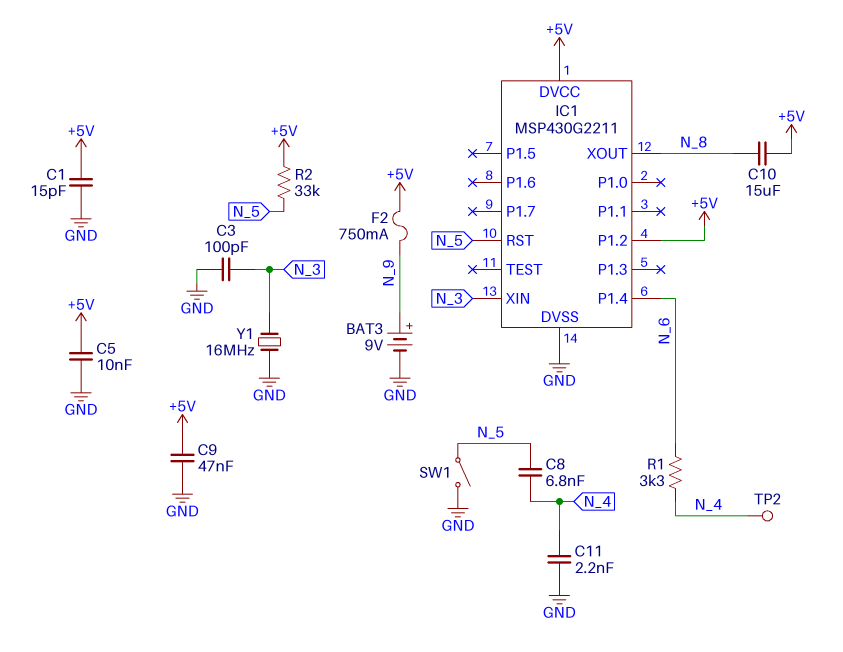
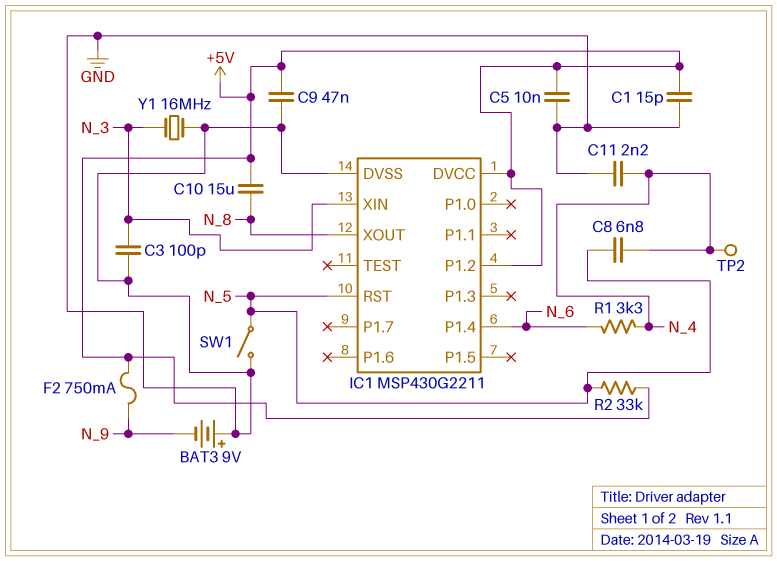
BAT3: 9V (plus N_9, minus GND) -> 9V (plus GND, minus N_9)

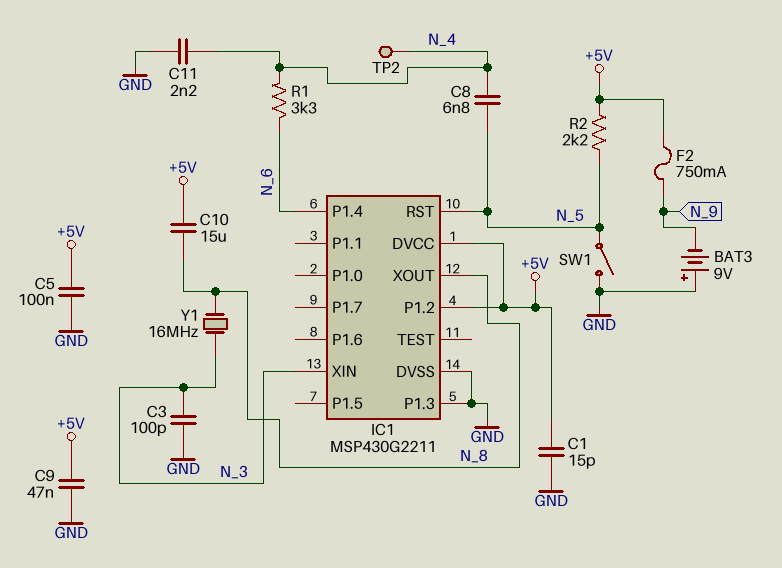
C5: 10nF (+5V, GND) -> 100nF (+5V, GND)
IC1 pin P1.3: none -> GND
R2: 33k (+5V, N_5) -> 2.2k (+5V, N_5)
Y1: 16MHz (GND, N_3) -> 16MHz (N_3, N_8)

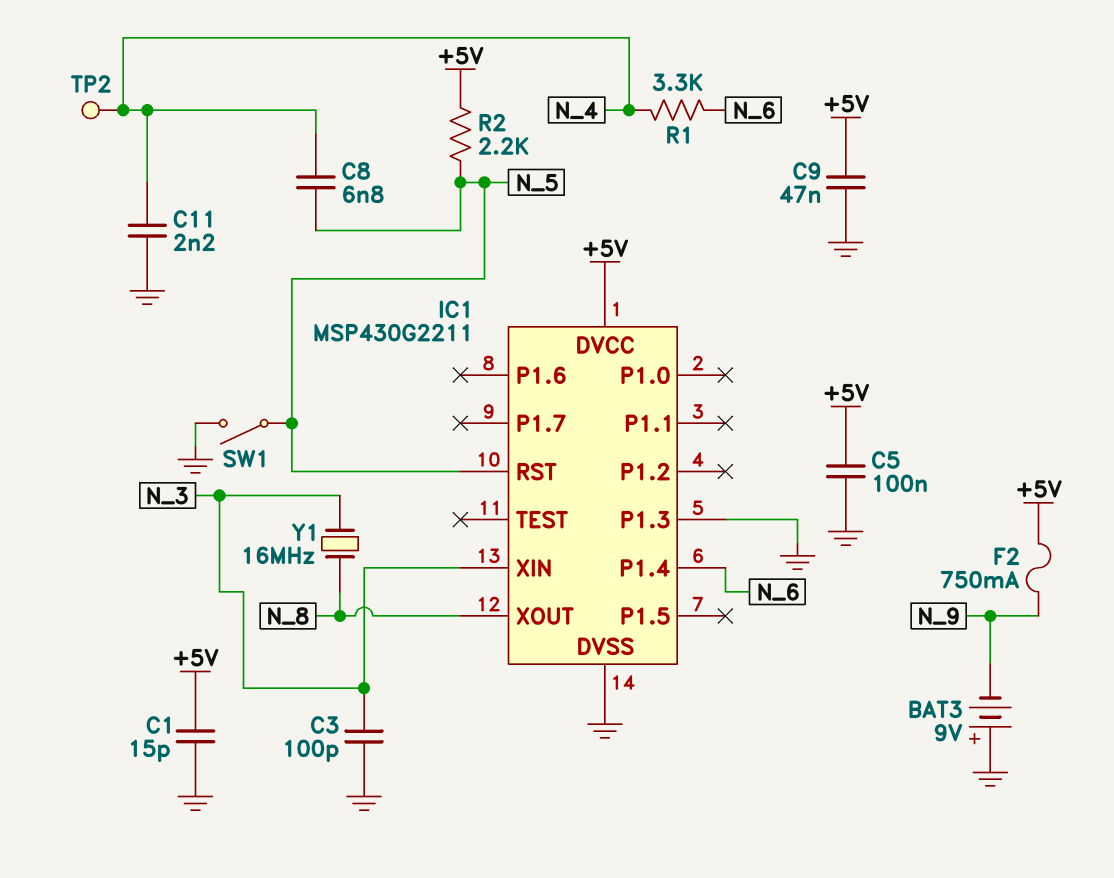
C10: 15uF (+5V, N_8) -> none
IC1 pin P1.2: +5V -> none

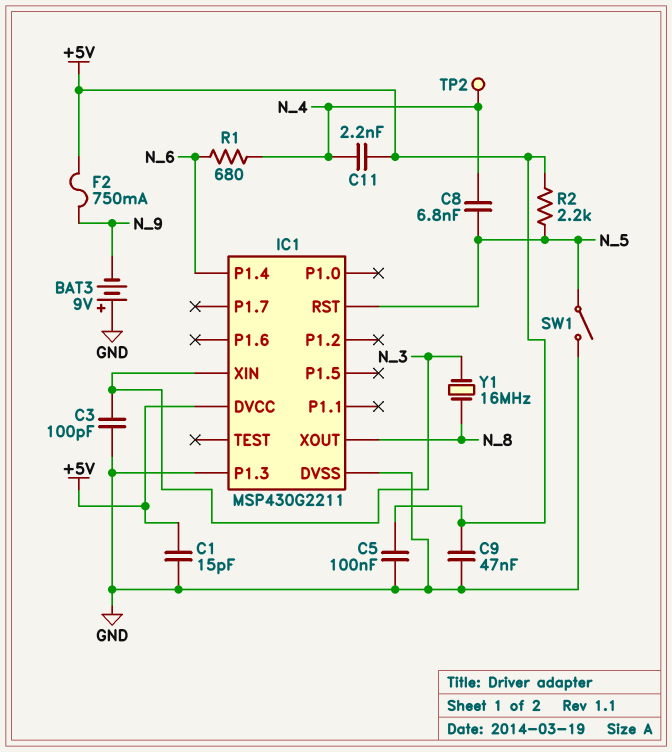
C11: 2.2nF (GND, N_4) -> 2.2nF (+5V, N_4)
R1: 3.3k (N_4, N_6) -> 680 (N_4, N_6)

